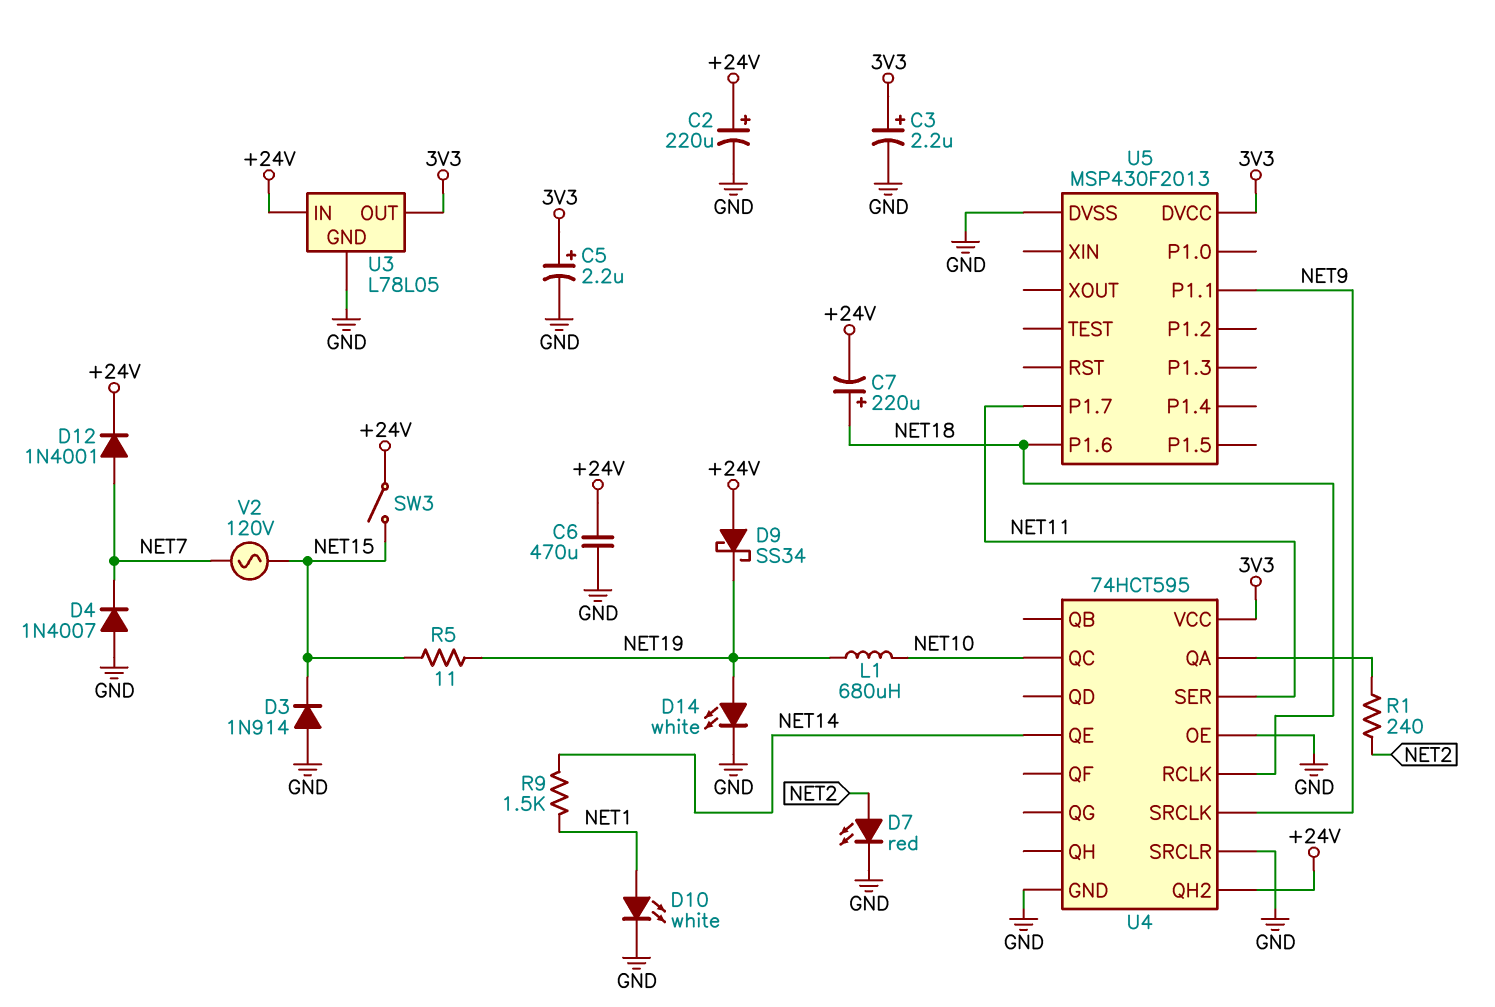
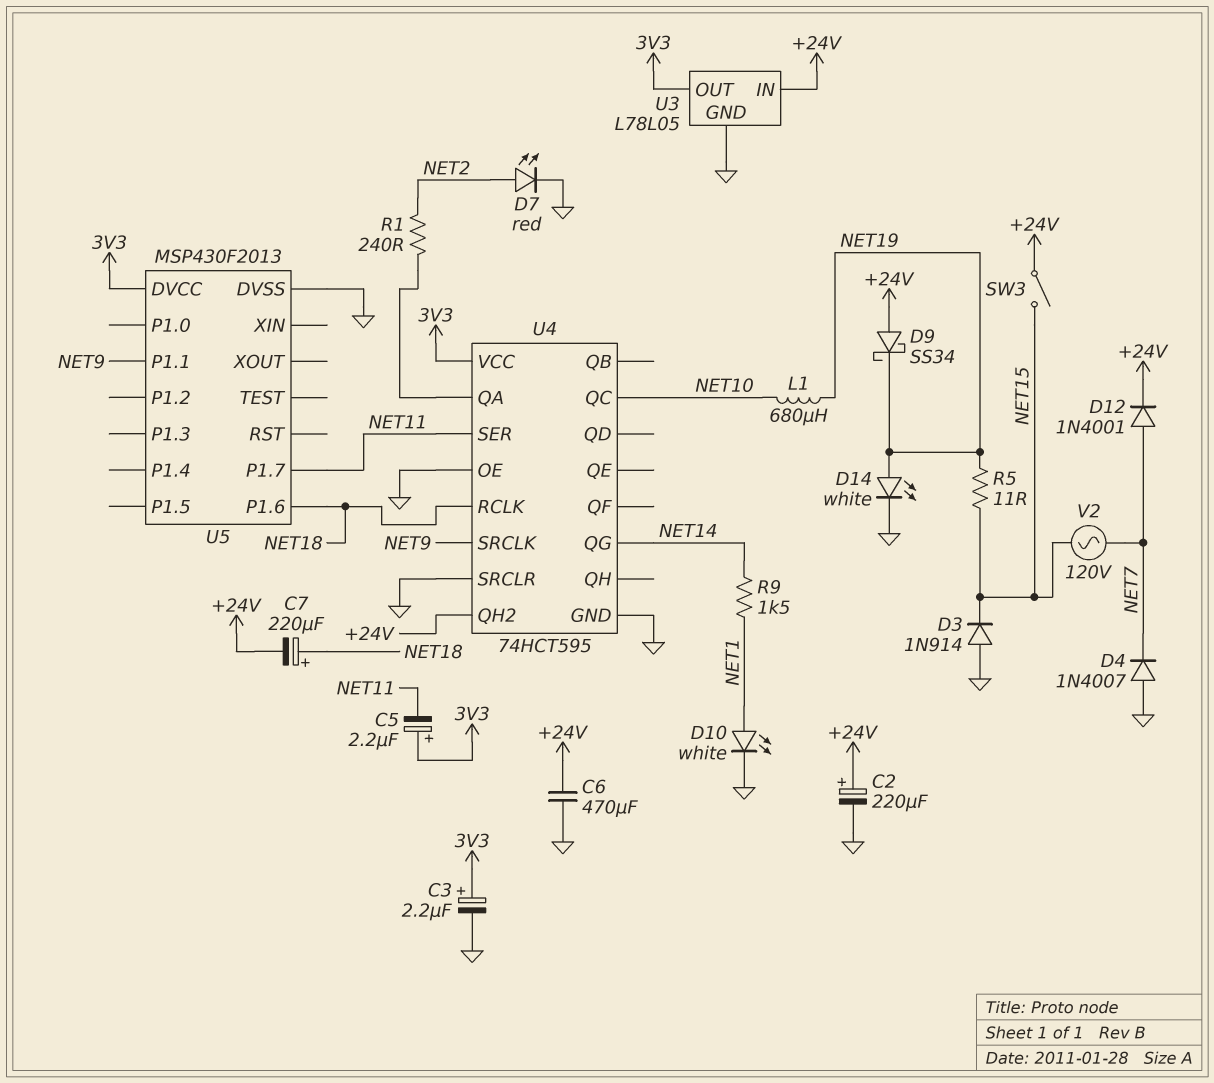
C5: 2.2uF (plus 3V3, minus GND) -> 2.2uF (plus 3V3, minus NET11)
U4 pin QE: NET14 -> none
U4 pin QG: none -> NET14

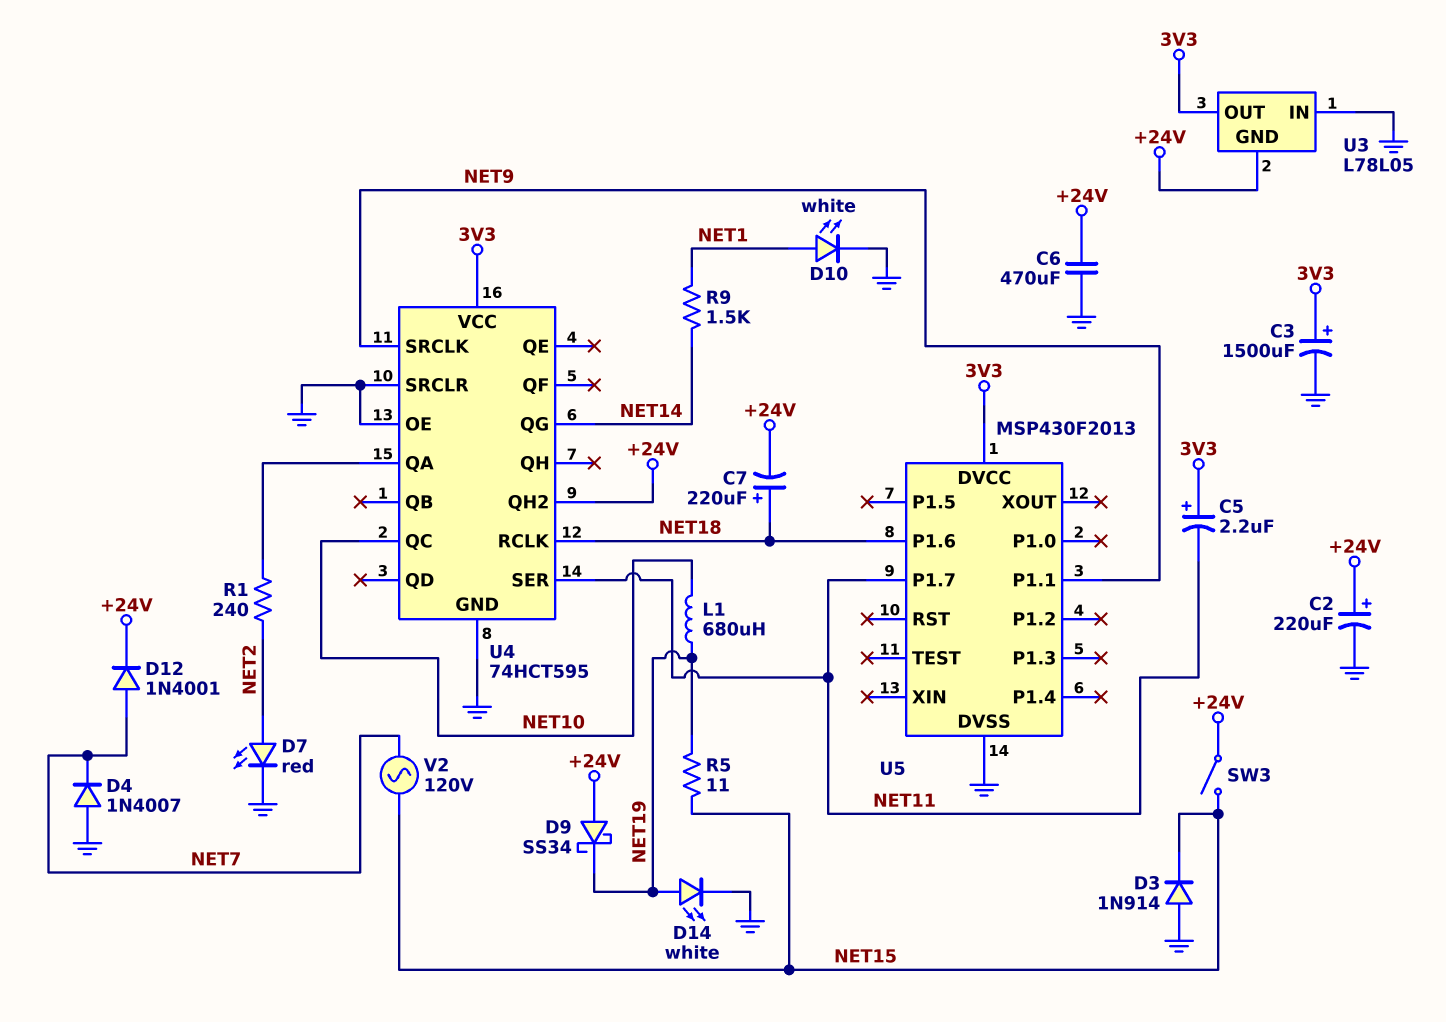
C3: 2.2uF (plus 3V3, minus GND) -> 1500uF (plus 3V3, minus GND)
U3 pin GND: GND -> +24V
U3 pin IN: +24V -> GND

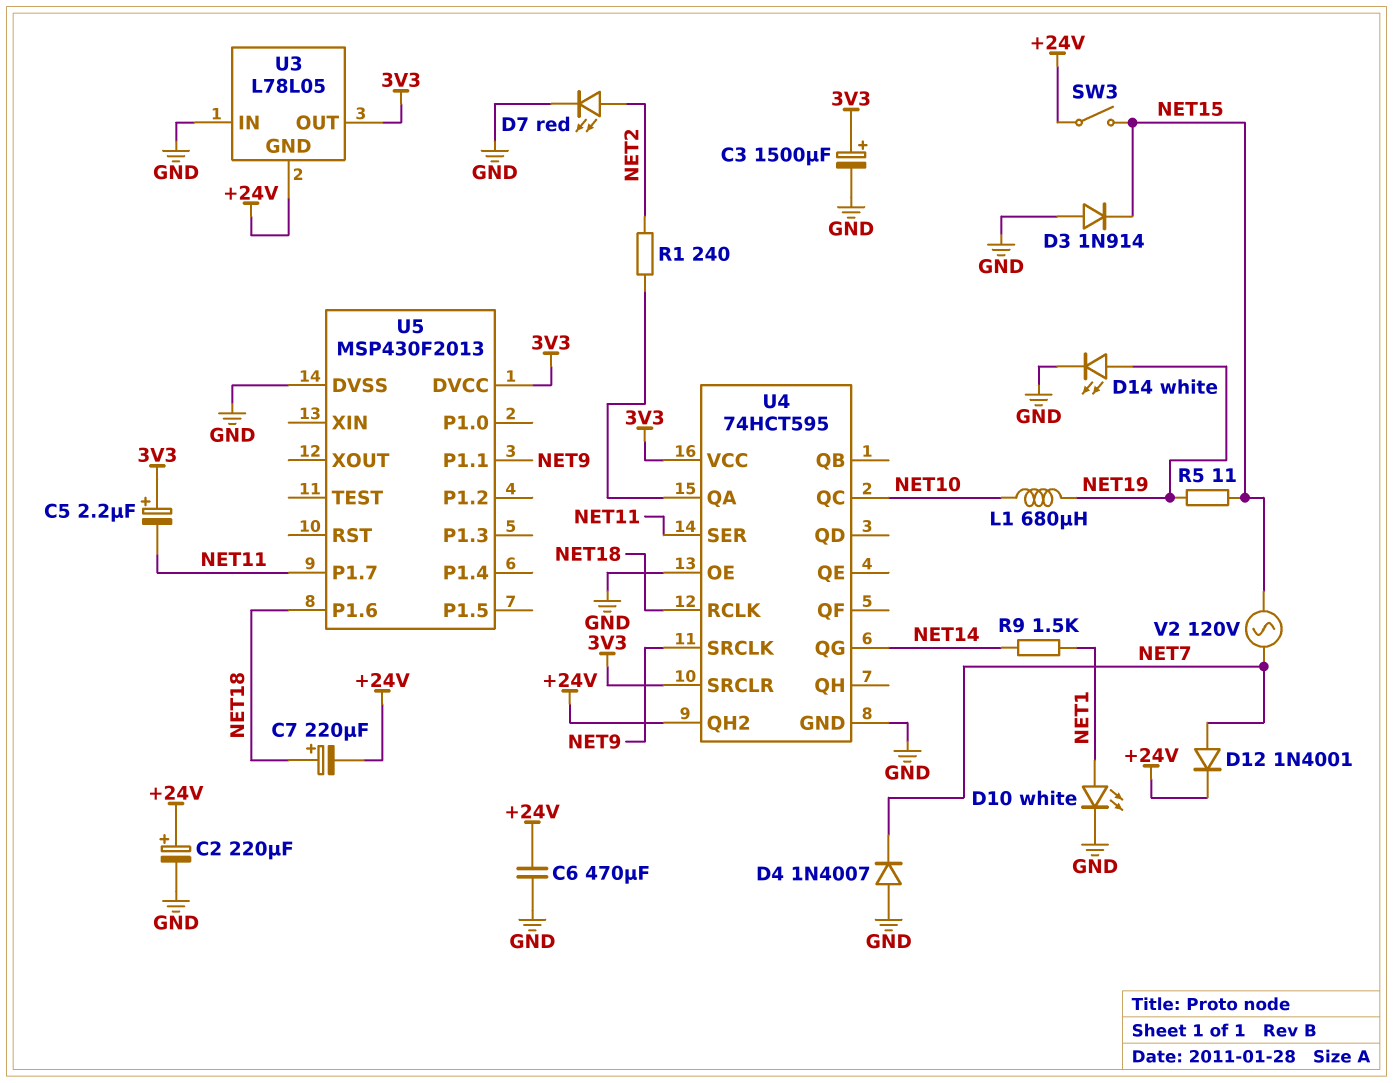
D9: schottky SS34 (A +24V, K NET19) -> none
U4 pin SRCLR: GND -> 3V3

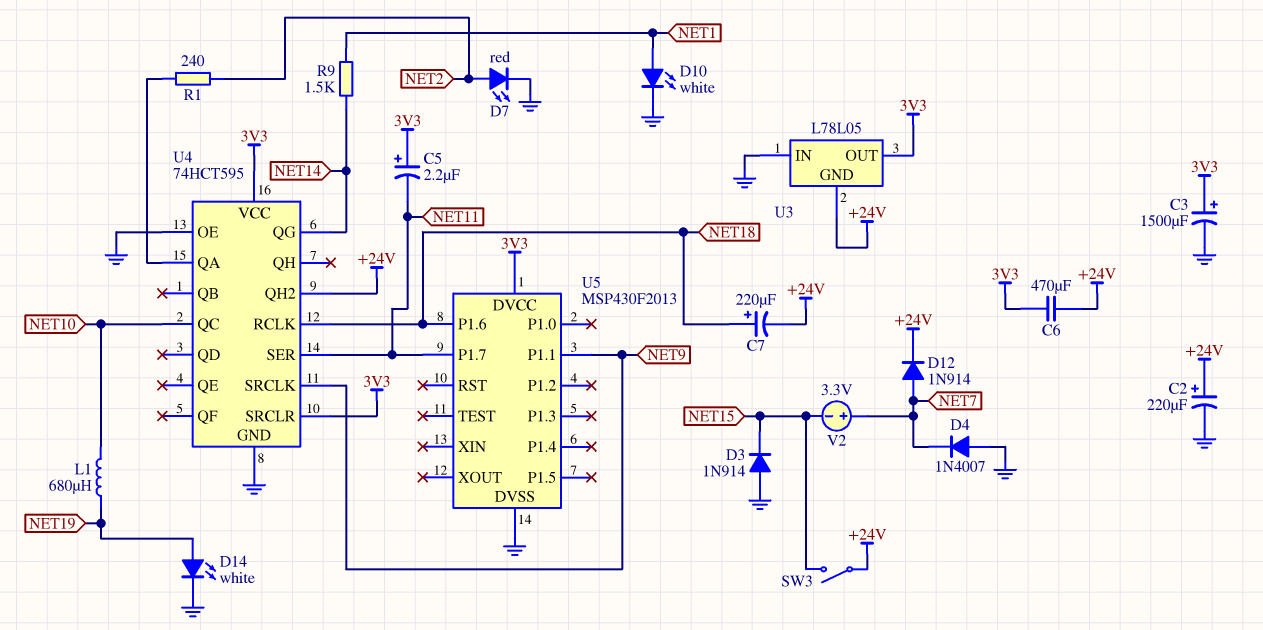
C6: 470uF (+24V, GND) -> 470uF (+24V, 3V3)
D12: diode 1N4001 (A NET7, K +24V) -> diode 1N914 (A NET7, K +24V)
R5: 11 (NET15, NET19) -> none
V2: AC 120V (NET7, NET15) -> 3.3V (plus NET7, minus NET15)

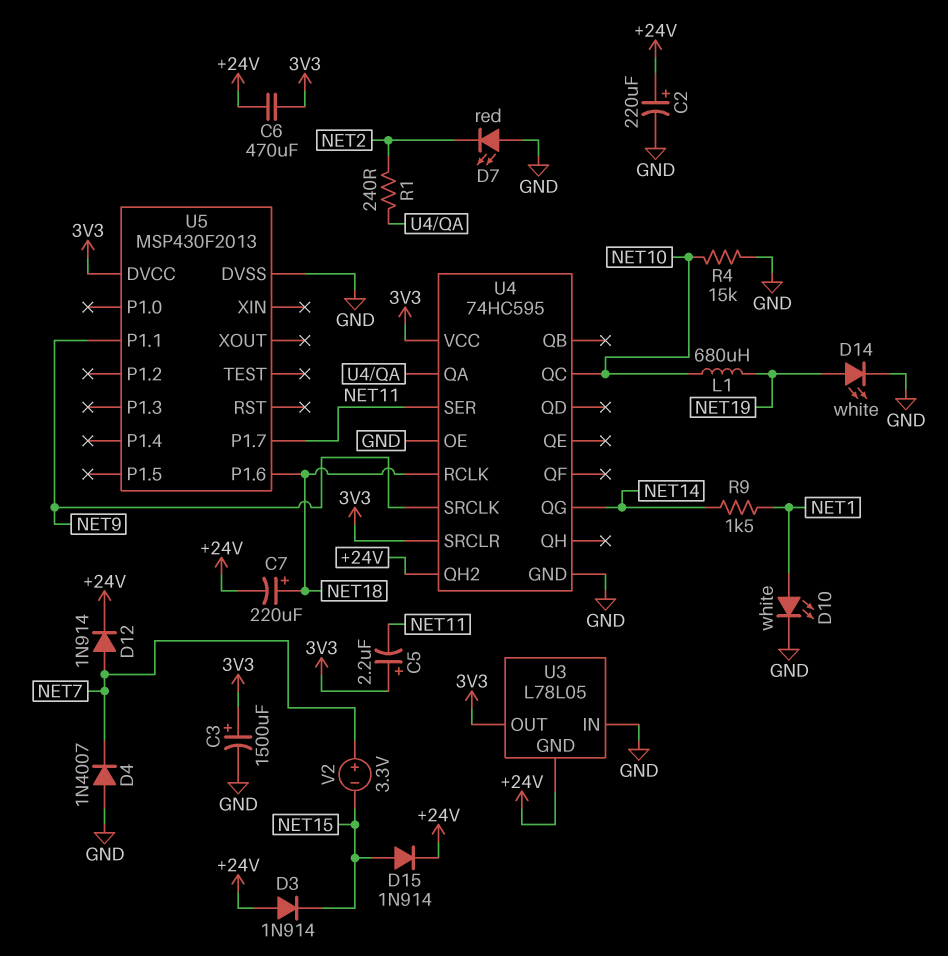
D3: diode 1N914 (A GND, K NET15) -> diode 1N914 (A +24V, K NET15)
D7: LED red (A NET2, K GND) -> LED red (A GND, K NET2)
D15: none -> diode 1N914 (A NET15, K +24V)
R4: none -> 15k (GND, NET10)
SW3: switch (+24V, NET15) -> none
U4: 74HCT595 -> 74HC595

